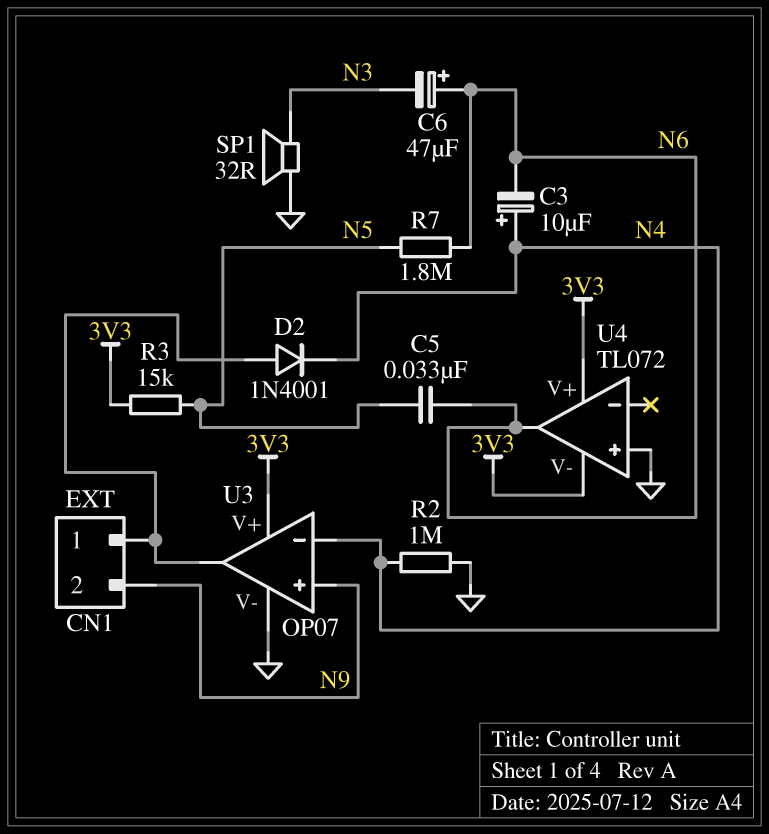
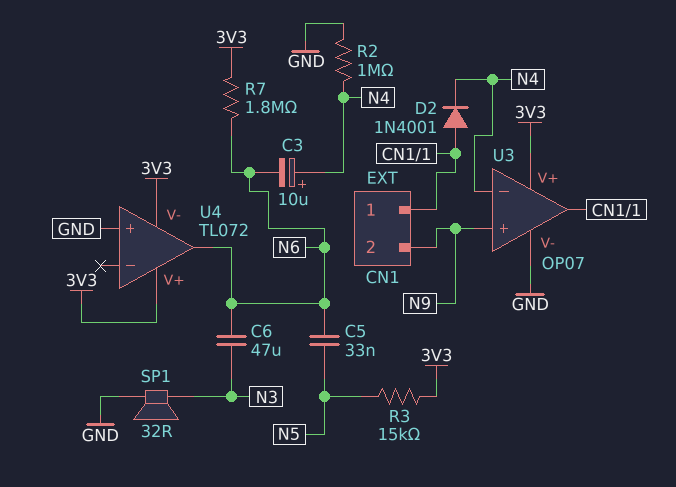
C6: 47uF (plus N6, minus N3) -> 47uF (N3, N6)
R7: 1.8M (N5, N6) -> 1.8M (3V3, N6)

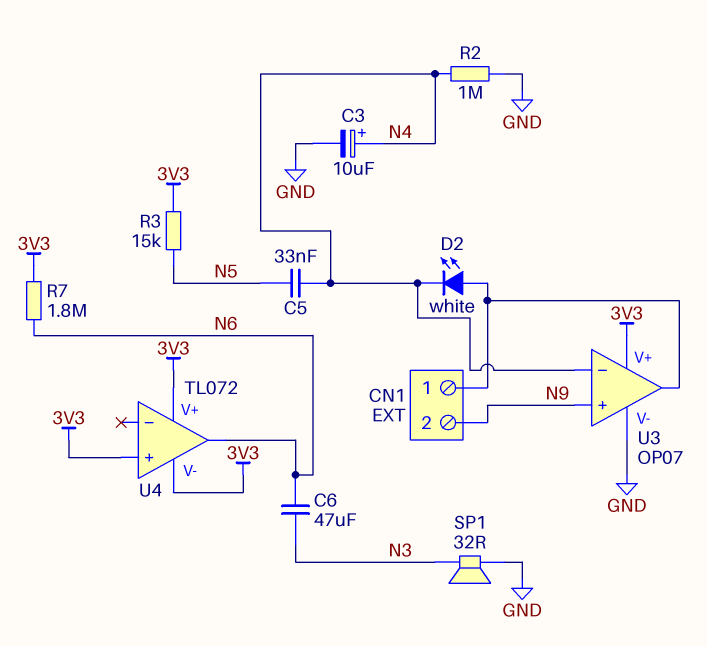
C3: 10uF (plus N4, minus N6) -> 10uF (plus N4, minus GND)
C5: 33nF (N5, N6) -> 33nF (N4, N5)
D2: diode 1N4001 (A CN1/1, K N4) -> LED white (A CN1/1, K N4)
U4 pin in+: GND -> 3V3

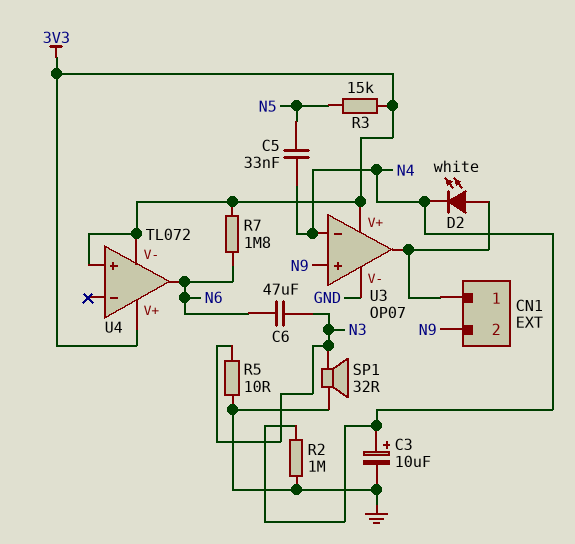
R5: none -> 10 (GND, N3)

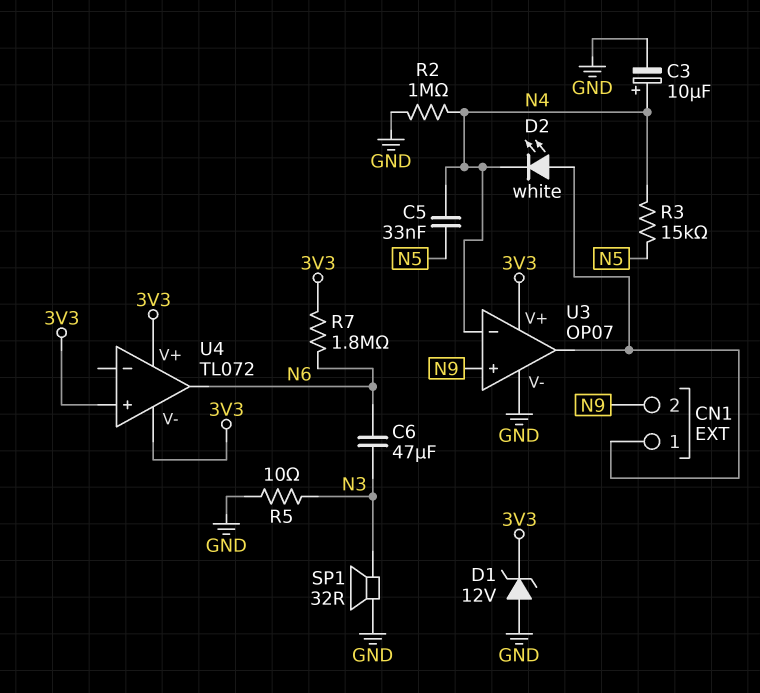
D1: none -> zener 12V (A GND, K 3V3)
R3: 15k (3V3, N5) -> 15k (N4, N5)

